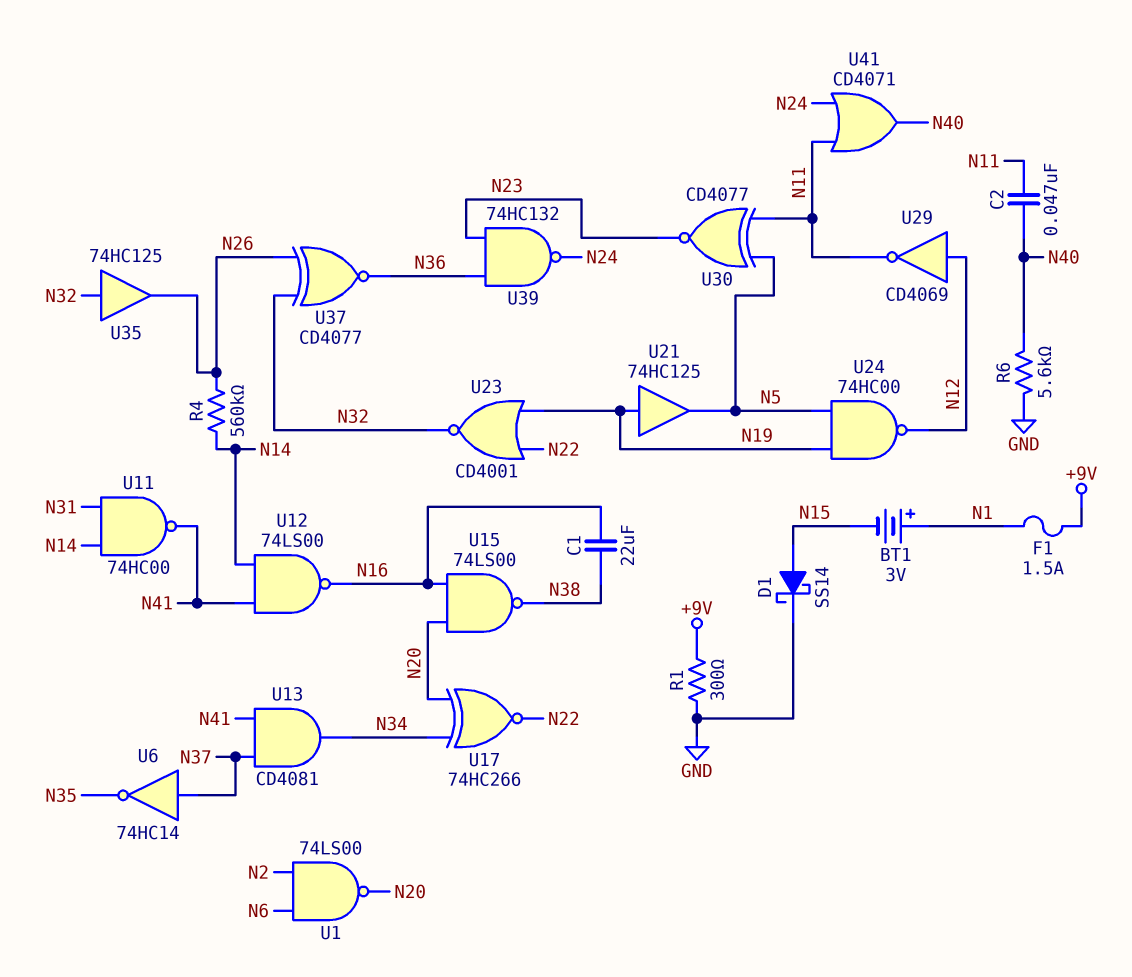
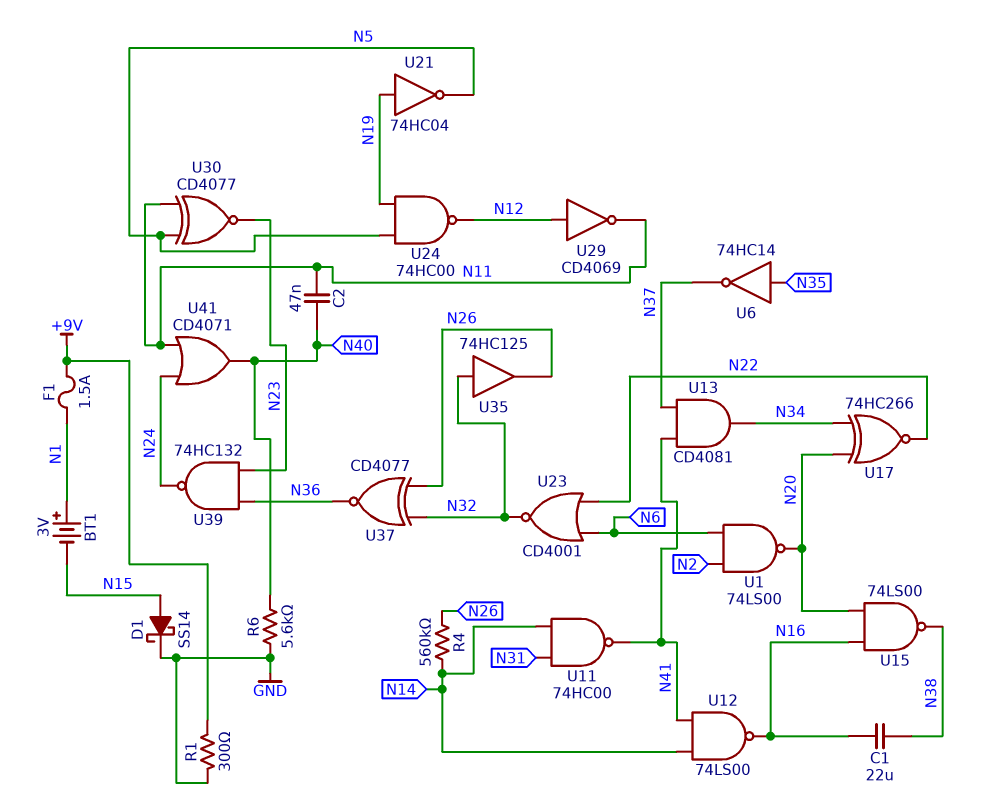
U6: NOT 74HC14 (in N37, out N35) -> NOT 74HC14 (in N35, out N37)
U21: buffer 74HC125 (in N19, out N5) -> NOT 74HC04 (in N19, out N5)
U23: NOR CD4001 (in N19, in N22, out N32) -> NOR CD4001 (in N6, in N22, out N32)

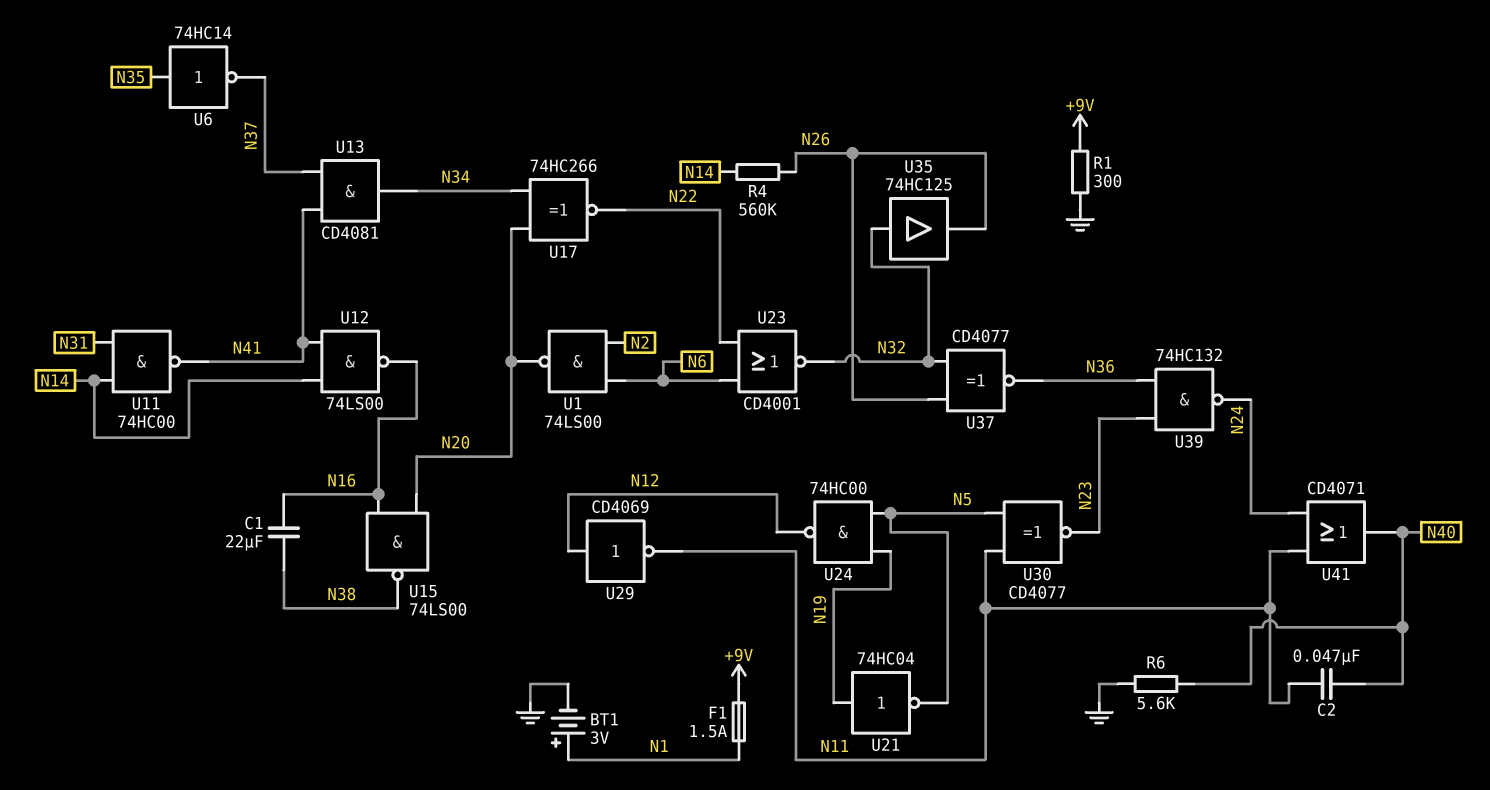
BT1: 3V (plus N1, minus N15) -> 3V (plus N1, minus GND)
D1: schottky SS14 (A N15, K GND) -> none

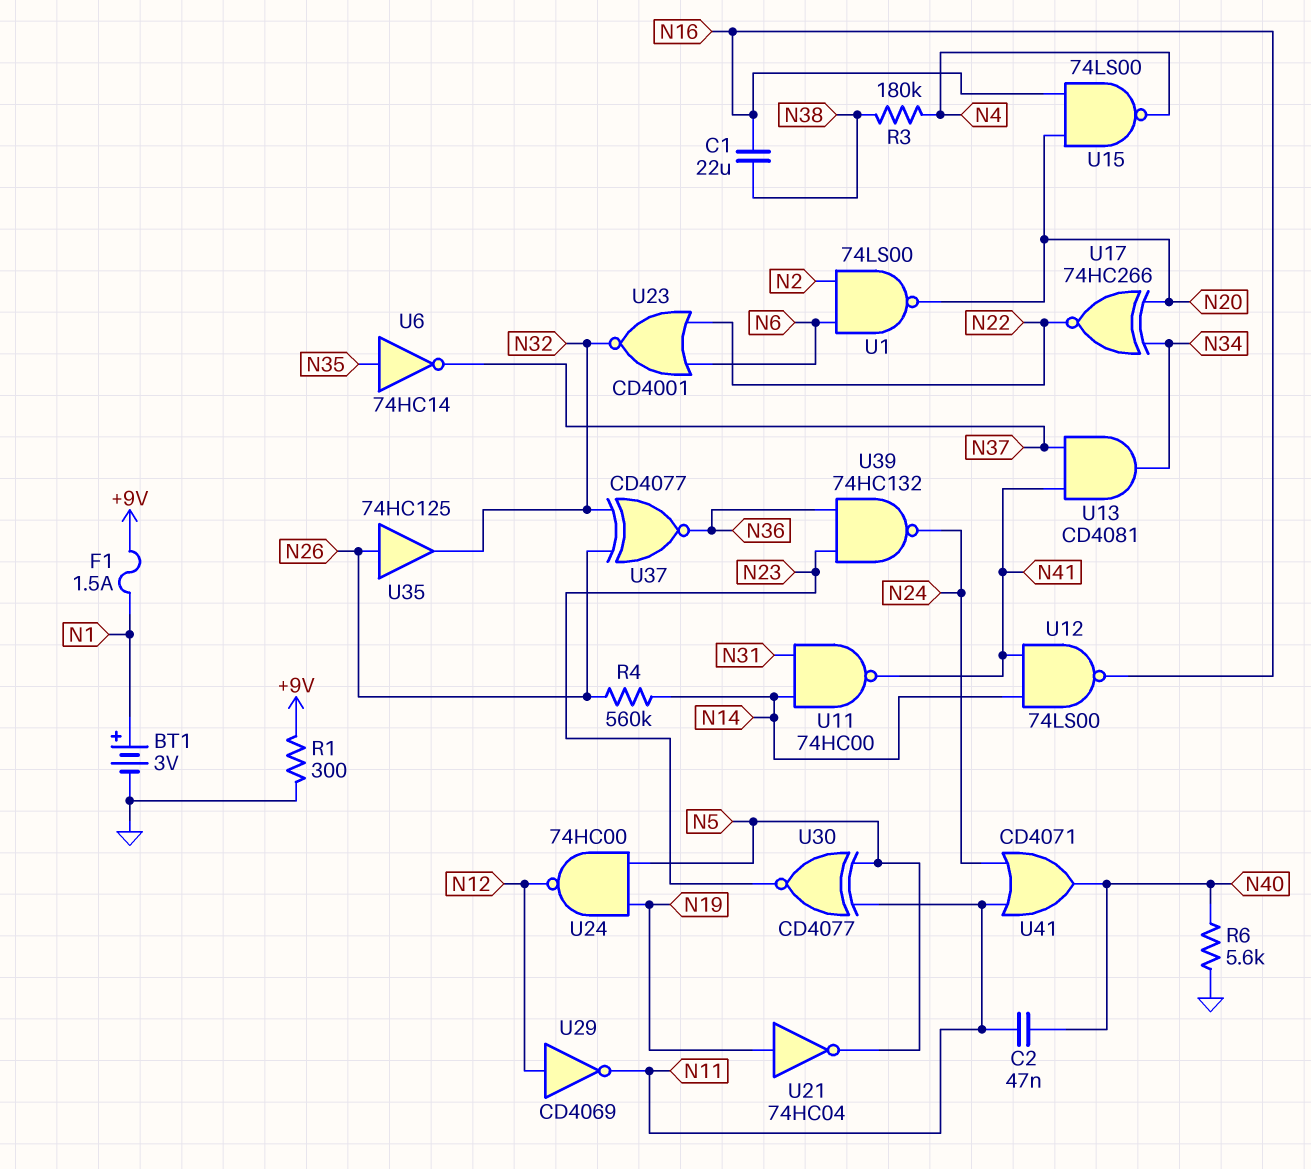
R3: none -> 180k (N4, N38)
U15: NAND 74LS00 (in N16, in N20, out N38) -> NAND 74LS00 (in N16, in N20, out N4)
U35: buffer 74HC125 (in N32, out N26) -> buffer 74HC125 (in N26, out N32)

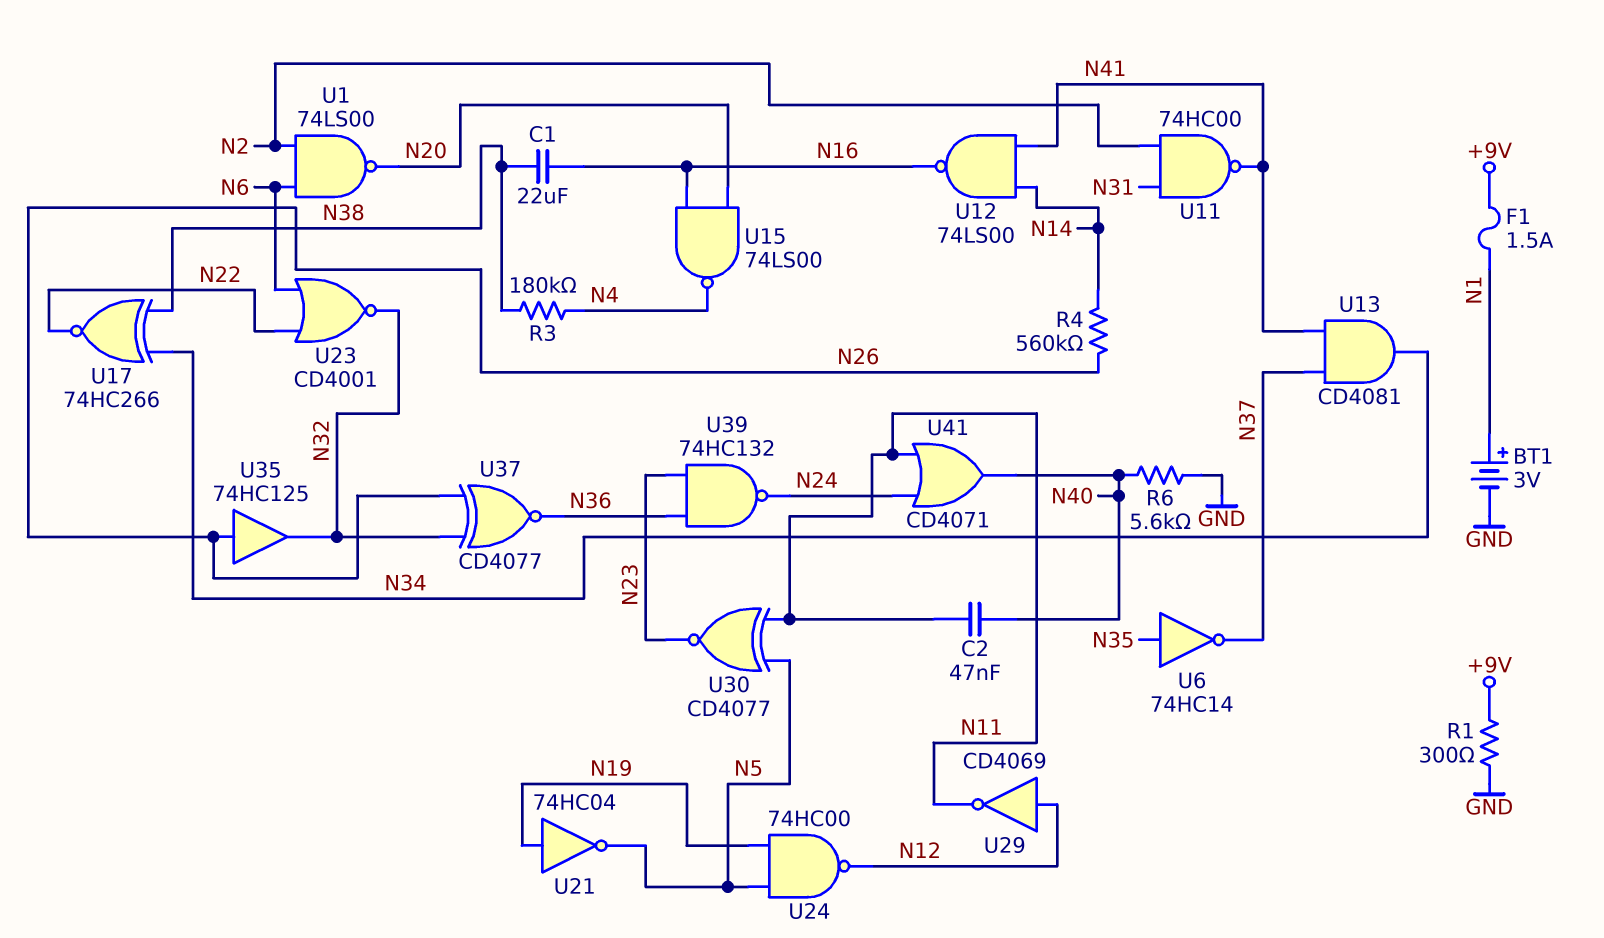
U11: NAND 74HC00 (in N14, in N31, out N41) -> NAND 74HC00 (in N2, in N31, out N41)
U17: XNOR 74HC266 (in N20, in N34, out N22) -> XNOR 74HC266 (in N34, in N38, out N22)

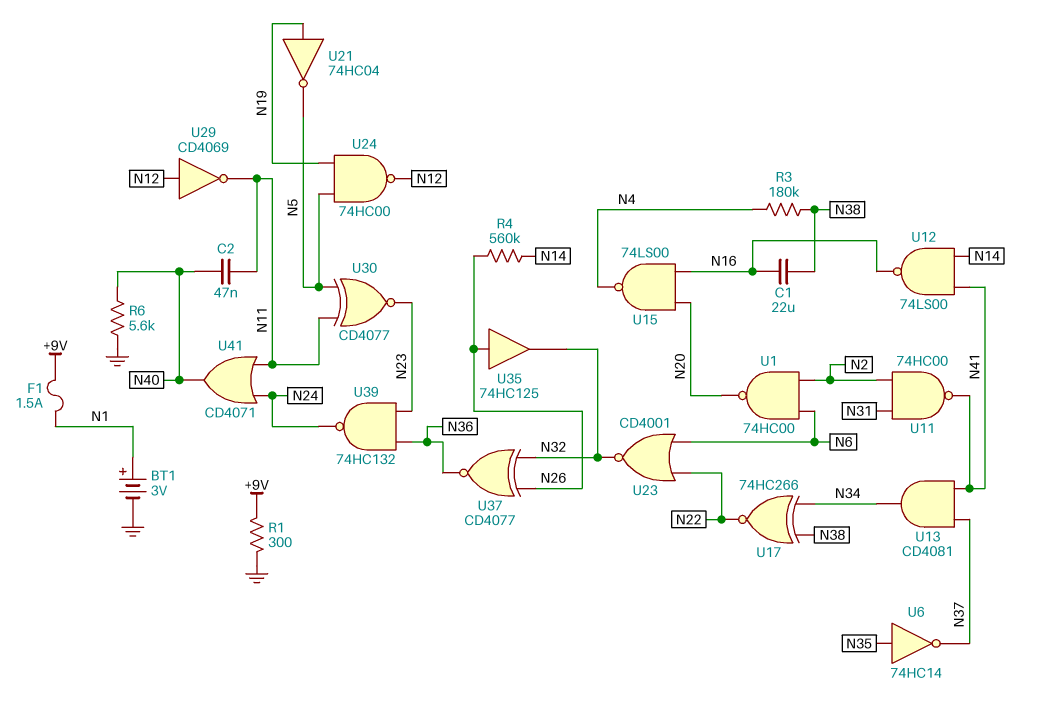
U1: NAND 74LS00 (in N2, in N6, out N20) -> NAND 74HC00 (in N2, in N6, out N20)

